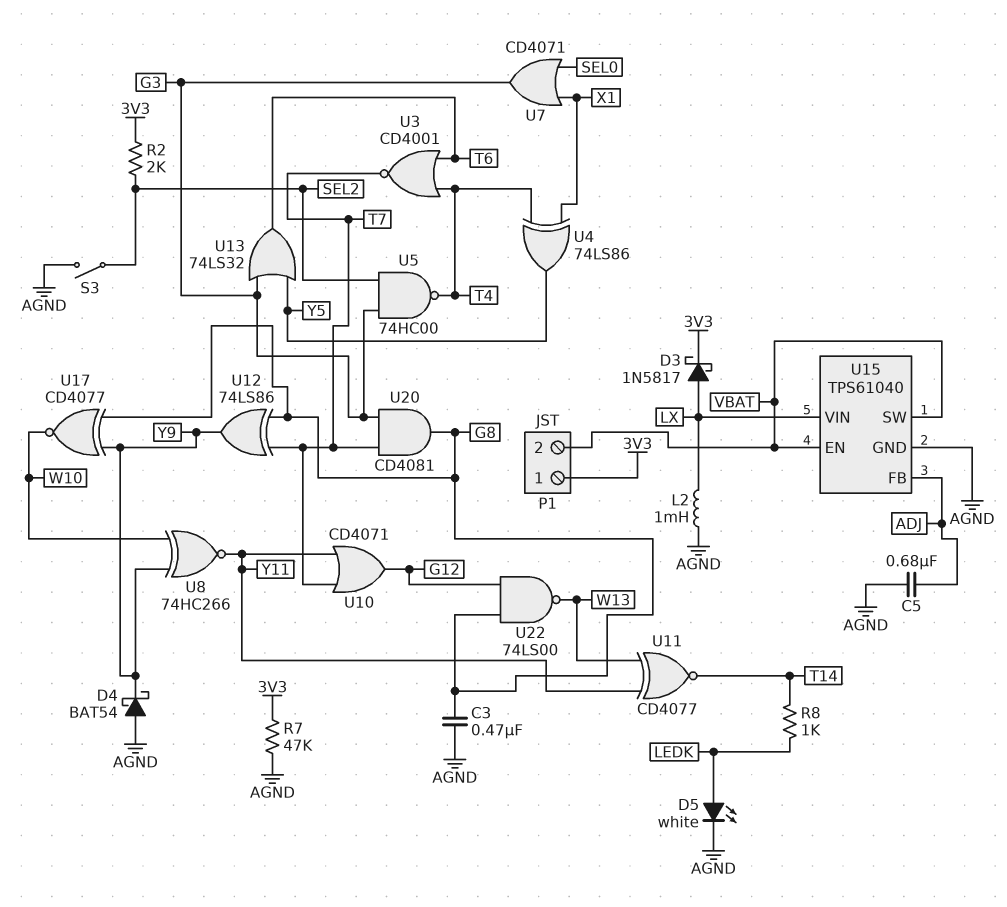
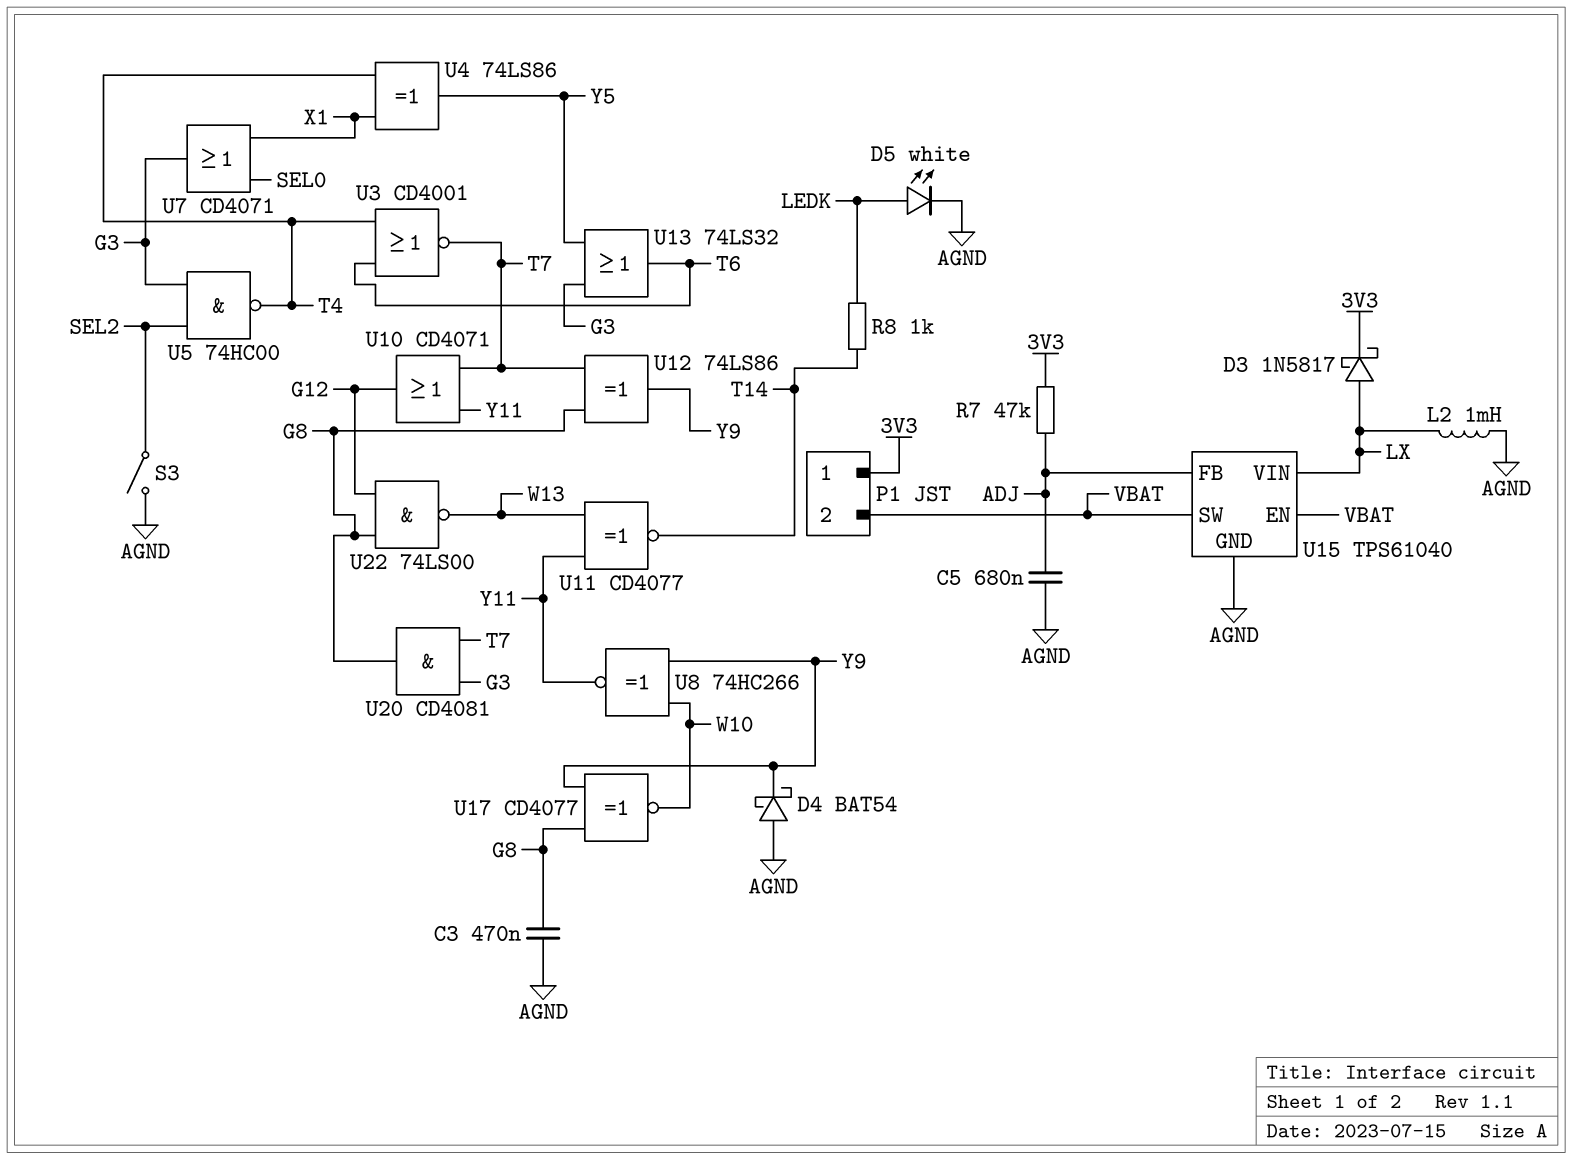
R2: 2k (3V3, SEL2) -> none
R7: 47k (3V3, AGND) -> 47k (3V3, ADJ)

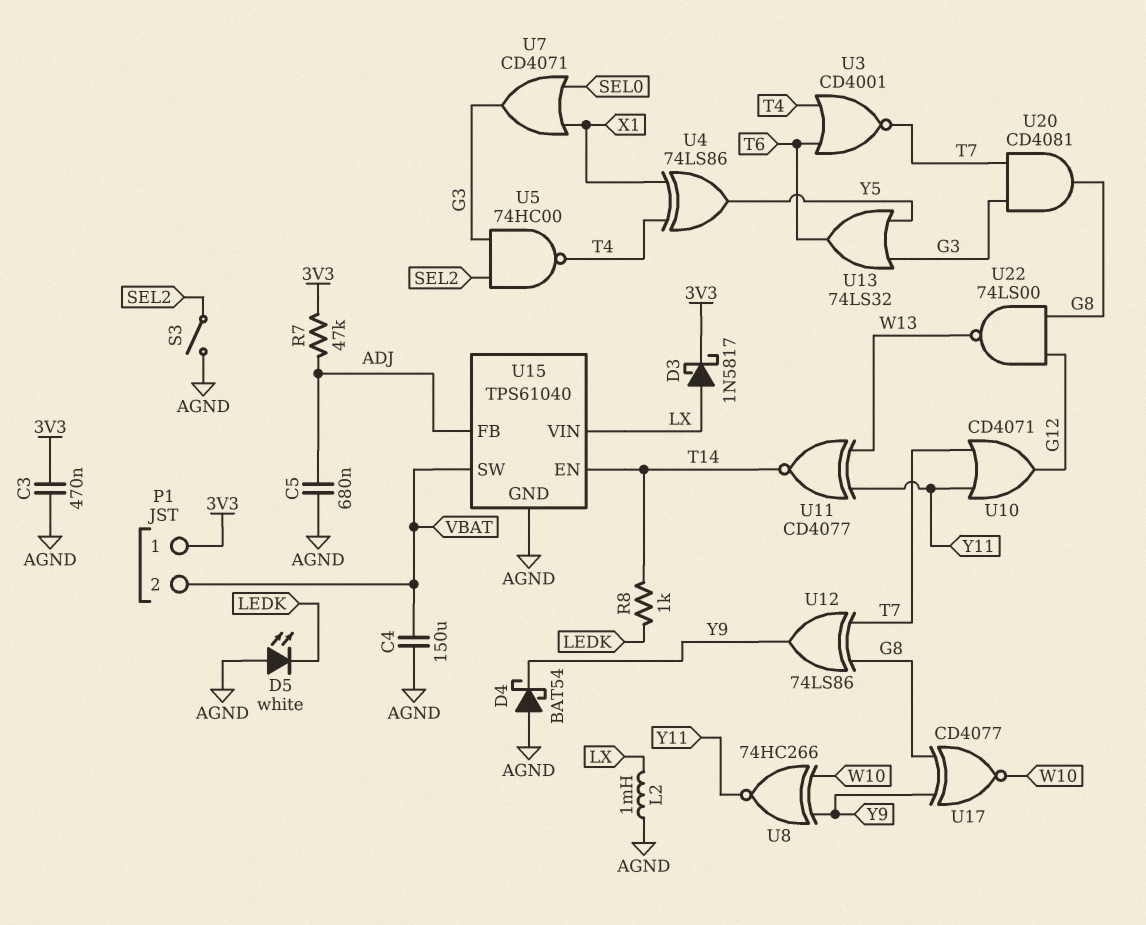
C3: 470nF (AGND, G8) -> 470nF (3V3, AGND)
C4: none -> 150uF (AGND, VBAT)
D5: LED white (A LEDK, K AGND) -> LED white (A AGND, K LEDK)
U15 pin EN: VBAT -> T14

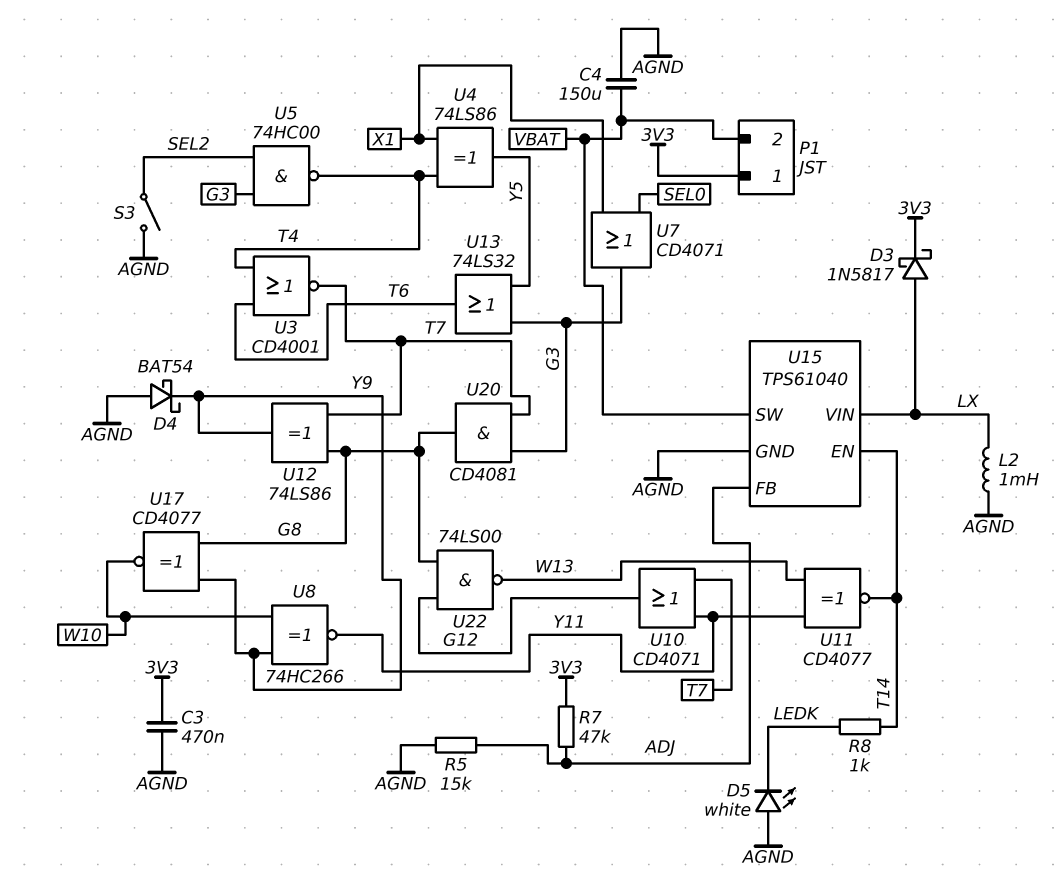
C5: 680nF (ADJ, AGND) -> none
R5: none -> 15k (ADJ, AGND)

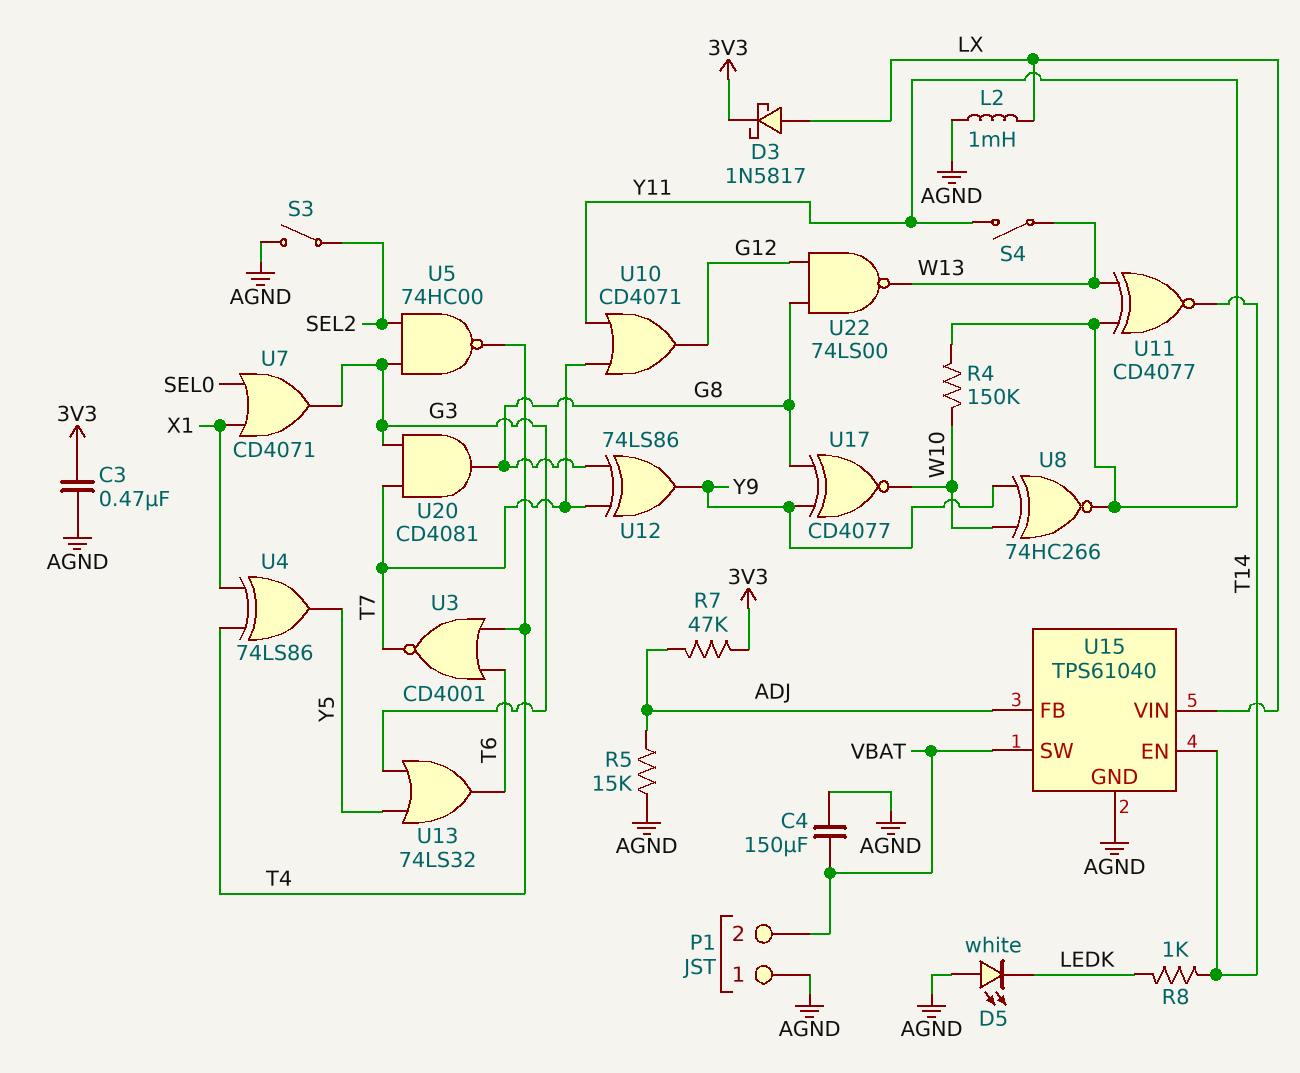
D4: schottky BAT54 (A AGND, K Y9) -> none
P1 pin 1: 3V3 -> AGND
R4: none -> 150k (W10, Y11)
S4: none -> switch (W13, Y11)

